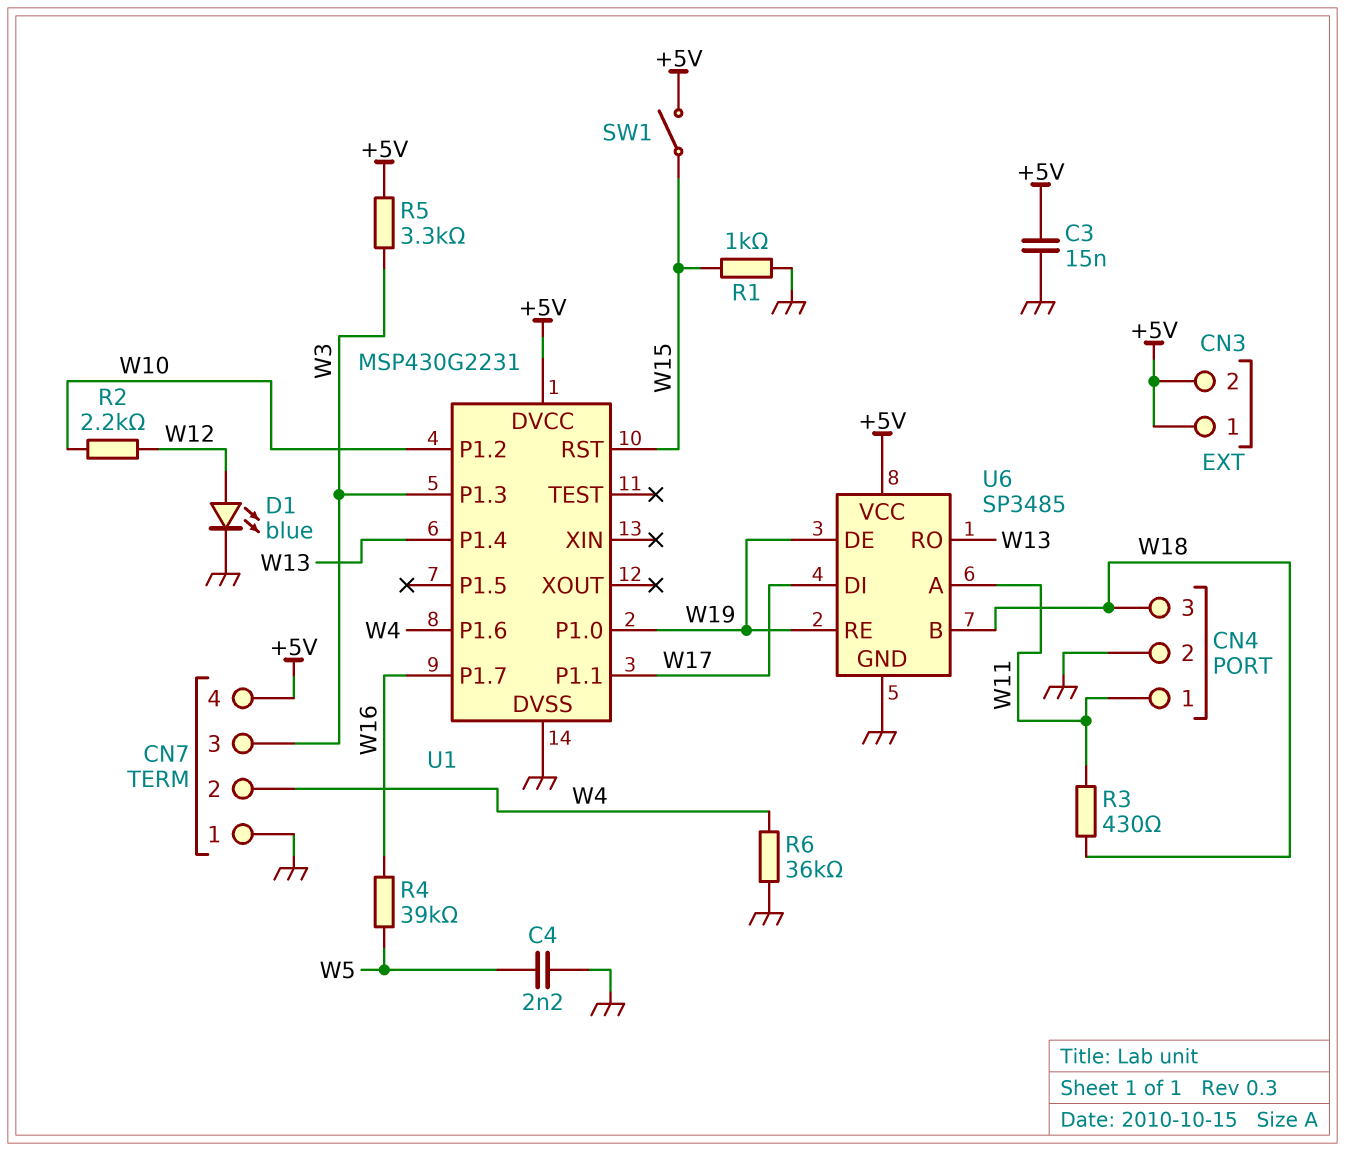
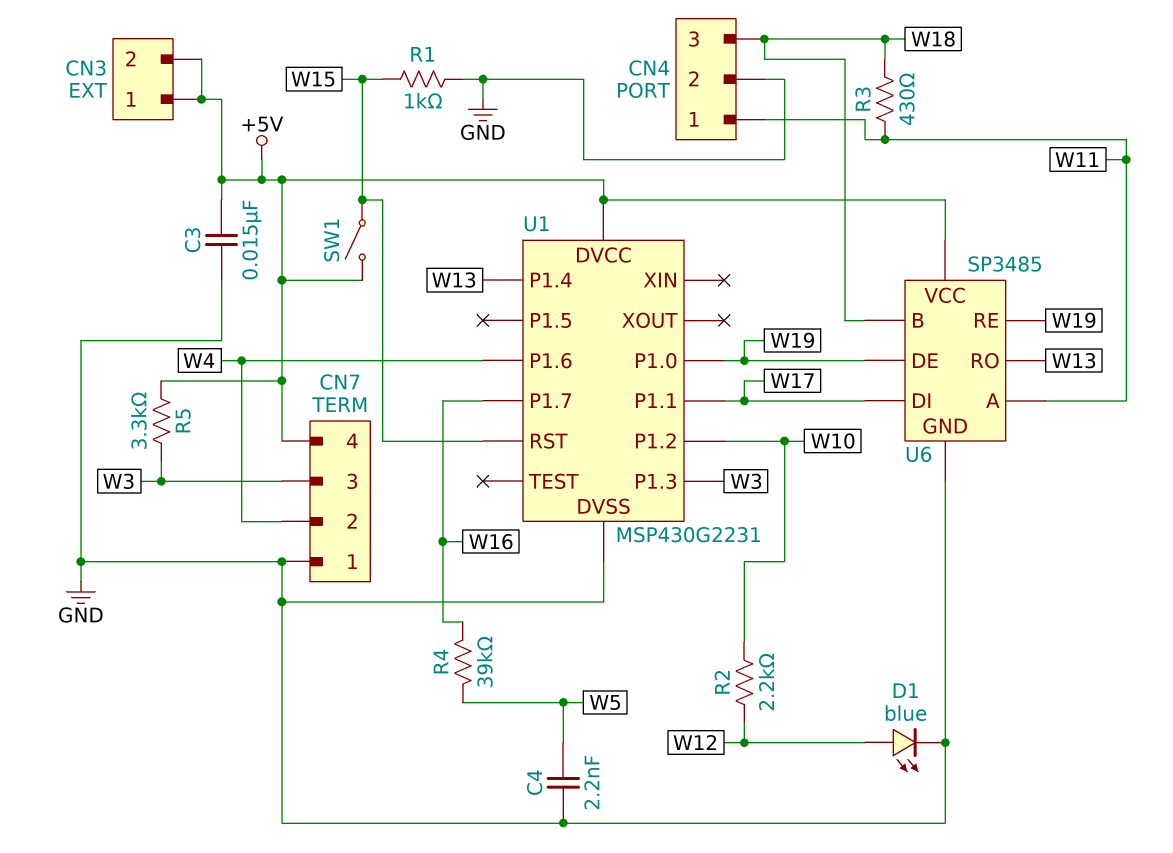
R6: 36k (GND, W4) -> none

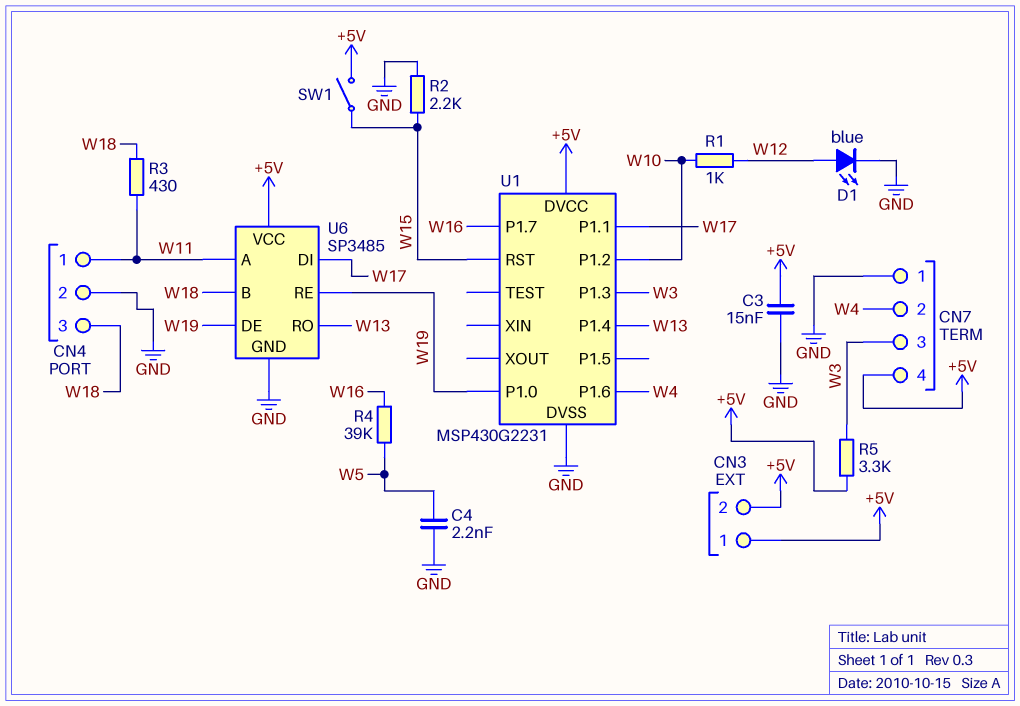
R1: 1k (GND, W15) -> 1k (W10, W12)
R2: 2.2k (W10, W12) -> 2.2k (GND, W15)

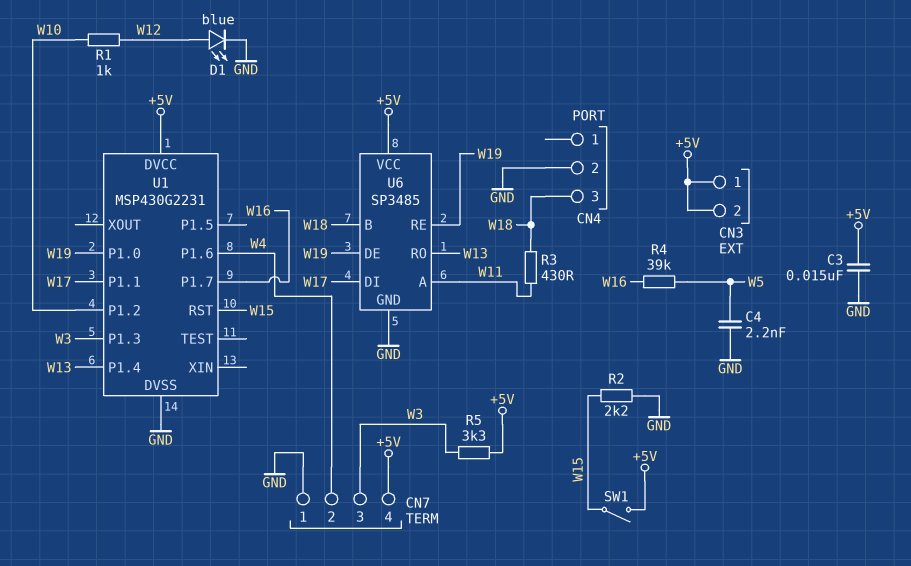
CN4 pin 1: W11 -> none

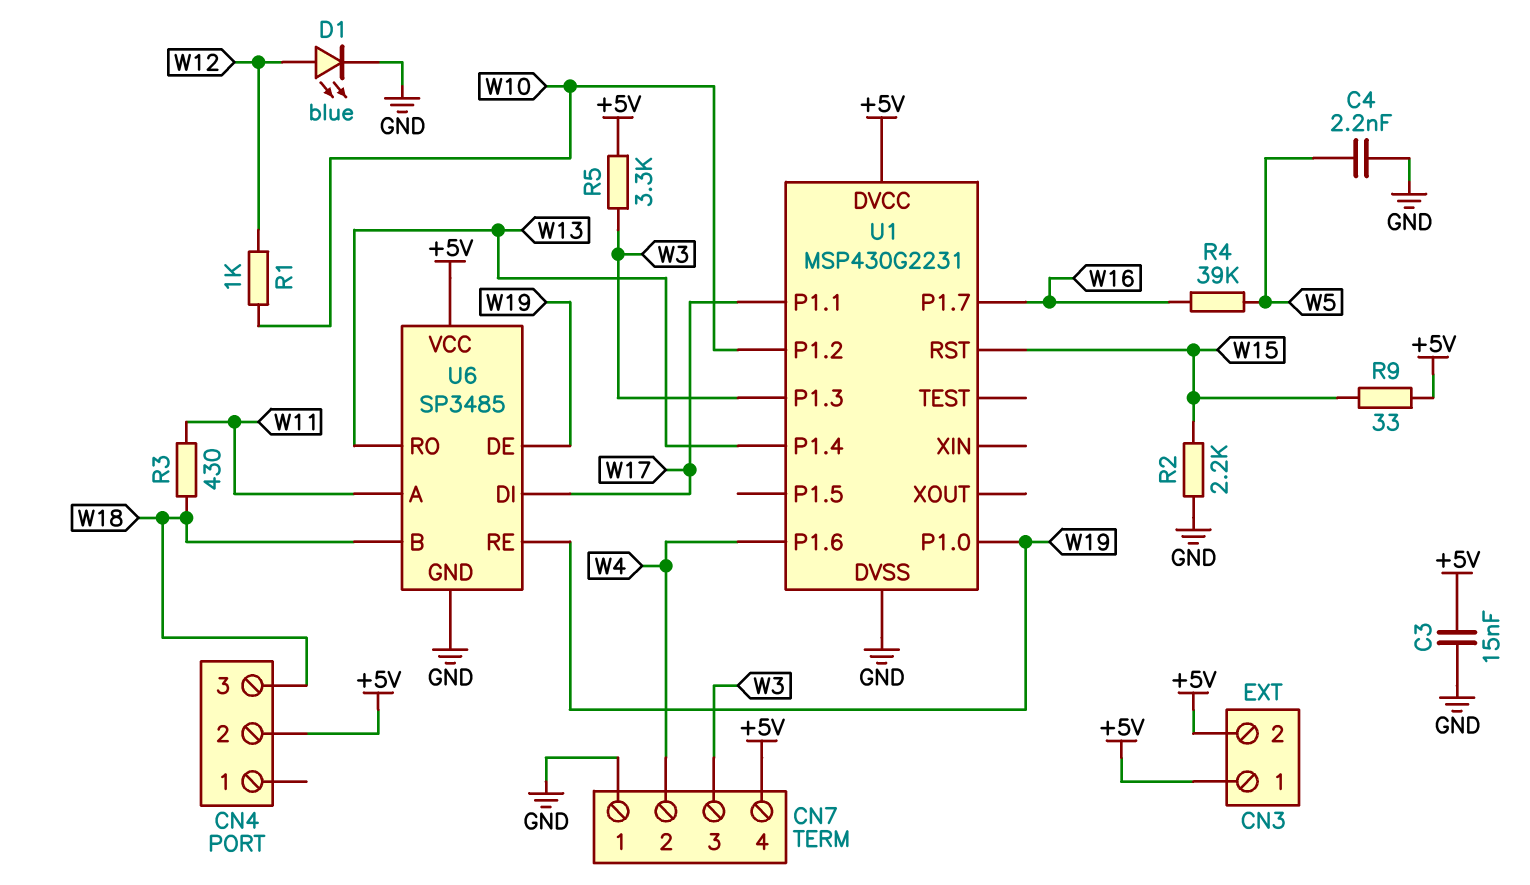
CN4 pin 2: GND -> +5V
R9: none -> 33 (+5V, W15)
SW1: switch (+5V, W15) -> none

